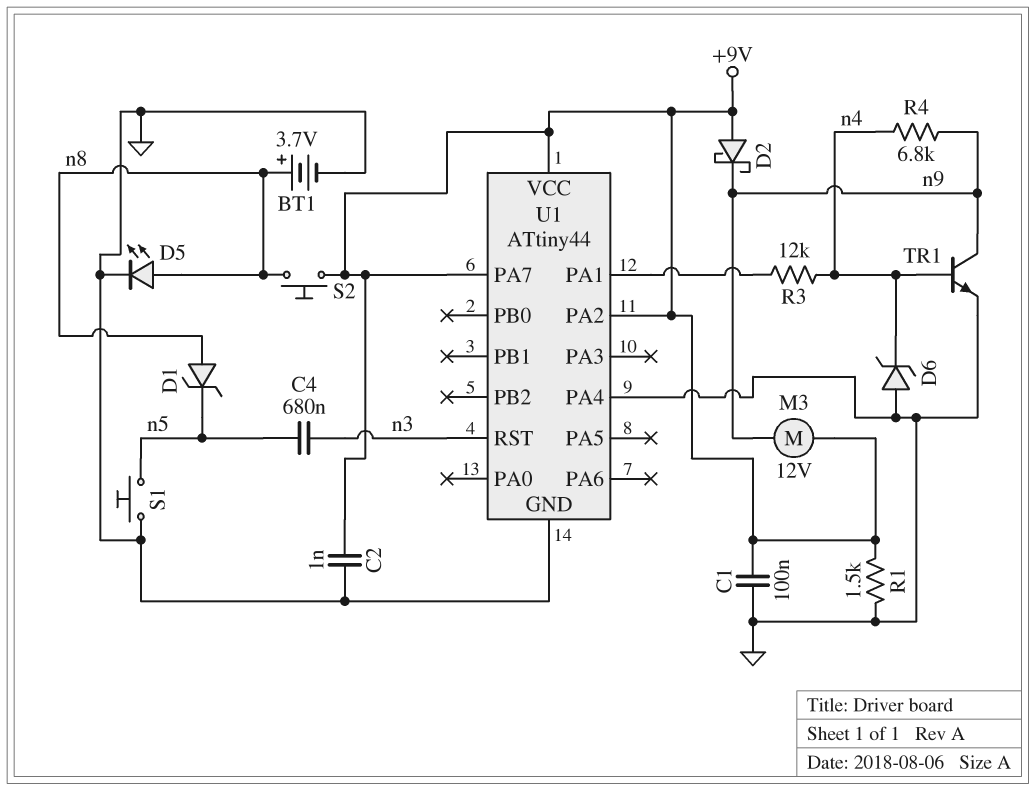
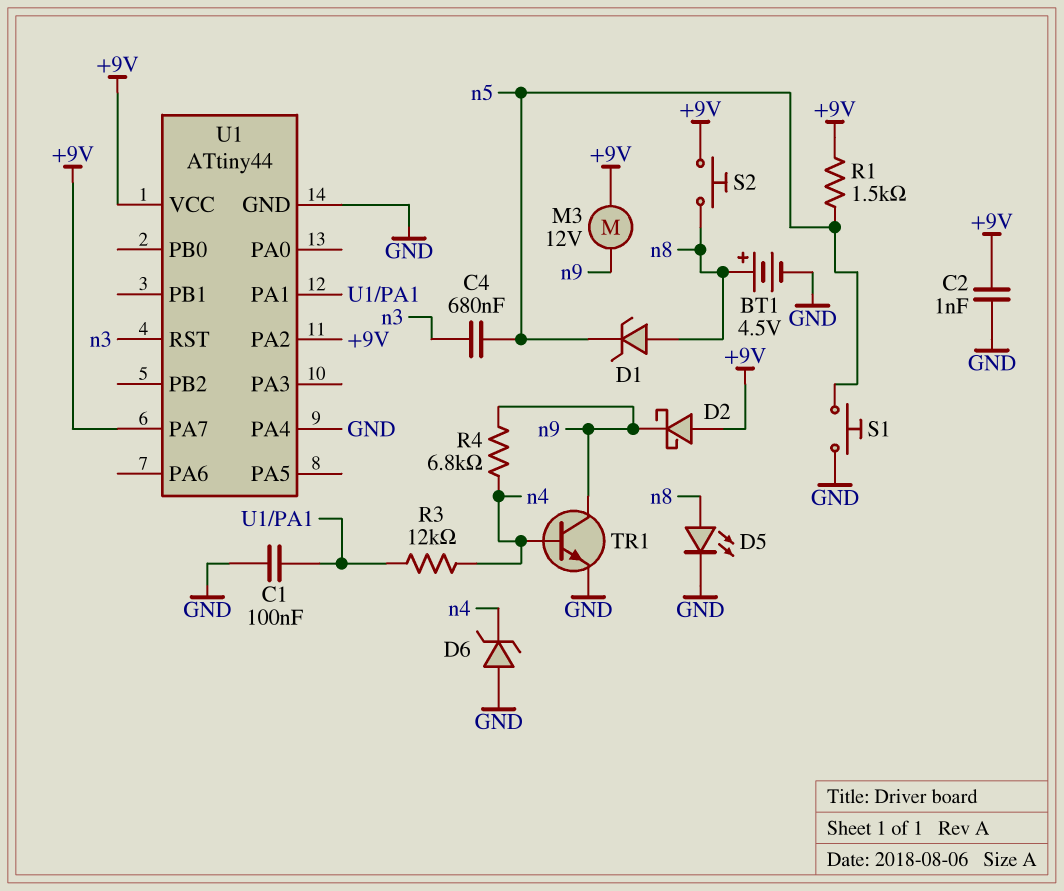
BT1: 3.7V (plus n8, minus GND) -> 4.5V (plus n8, minus GND)
C1: 100nF (+9V, GND) -> 100nF (GND, U1/PA1)
R1: 1.5k (+9V, GND) -> 1.5k (+9V, n5)

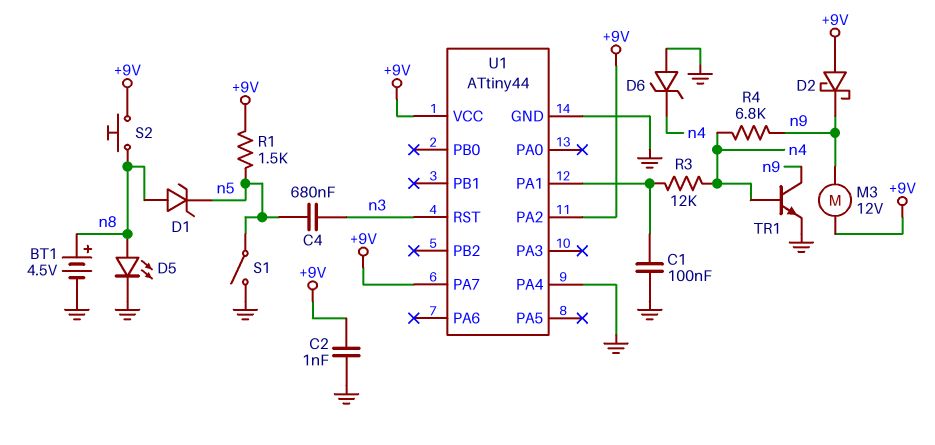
S1: button (GND, n5) -> switch (GND, n5)

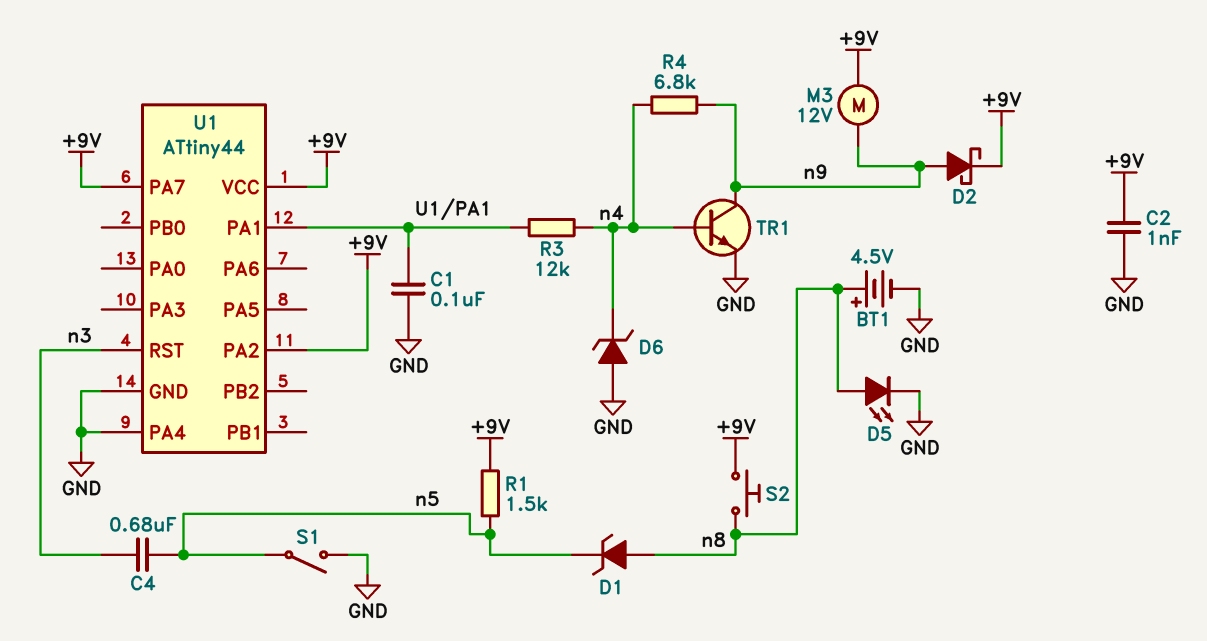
D2: schottky (A +9V, K n9) -> schottky (A n9, K +9V)

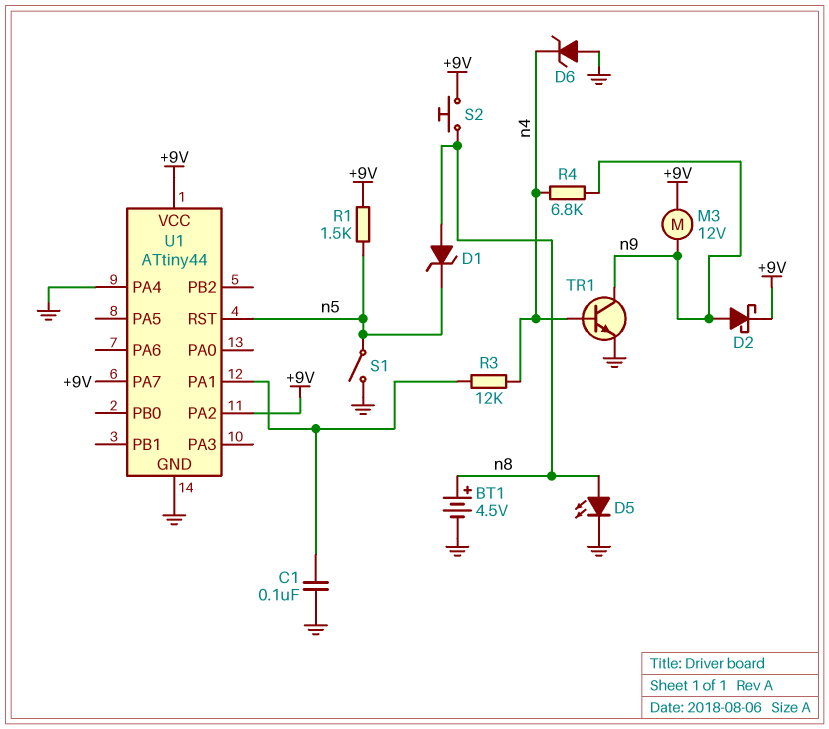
C2: 1nF (+9V, GND) -> none
C4: 680nF (n3, n5) -> none
U1 pin RST: n3 -> n5

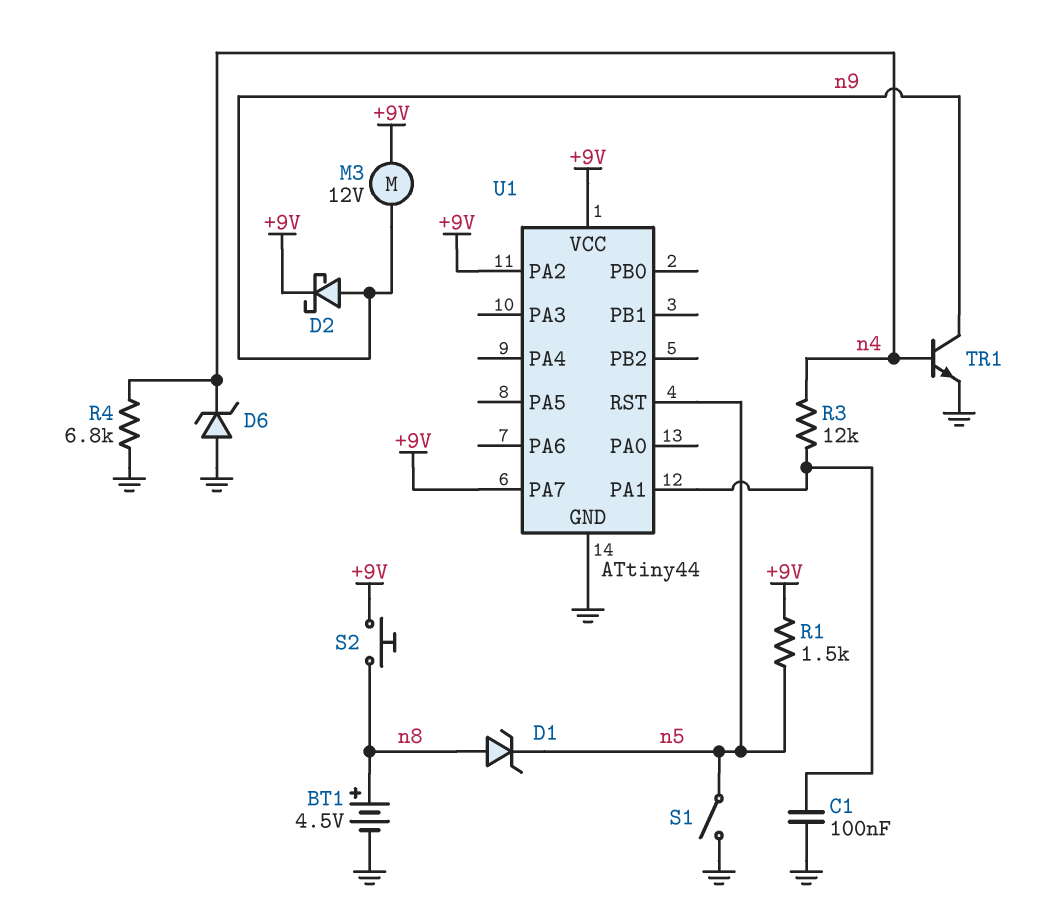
D5: LED (A n8, K GND) -> none
R4: 6.8k (n4, n9) -> 6.8k (GND, n4)
U1 pin PA4: GND -> none

